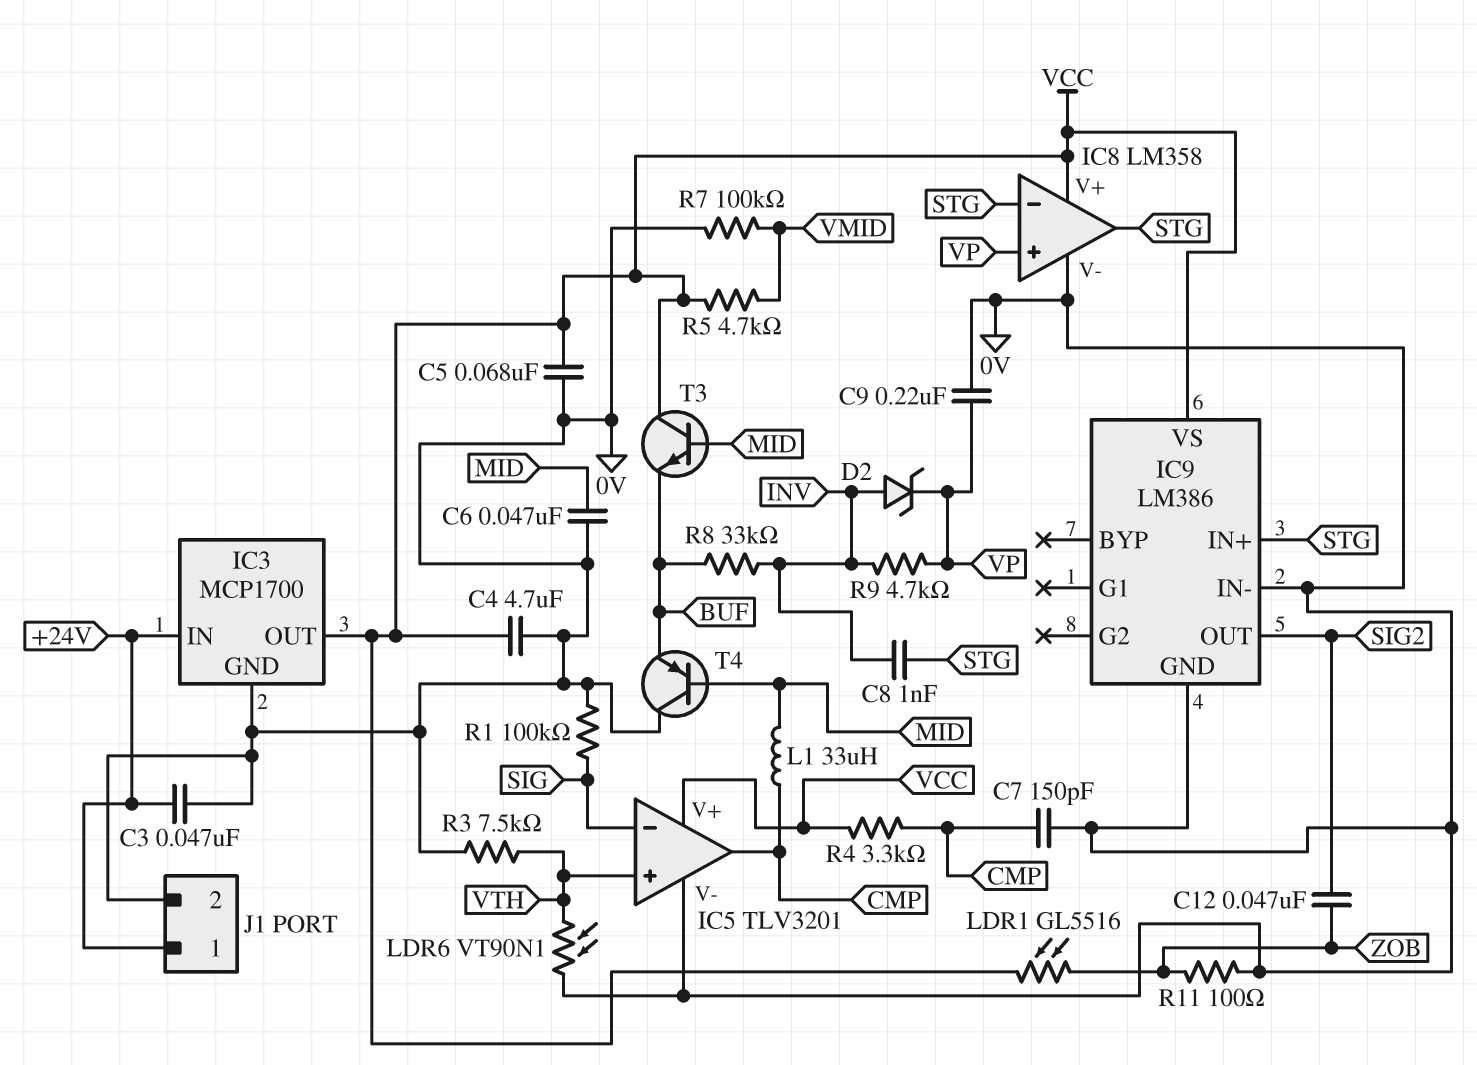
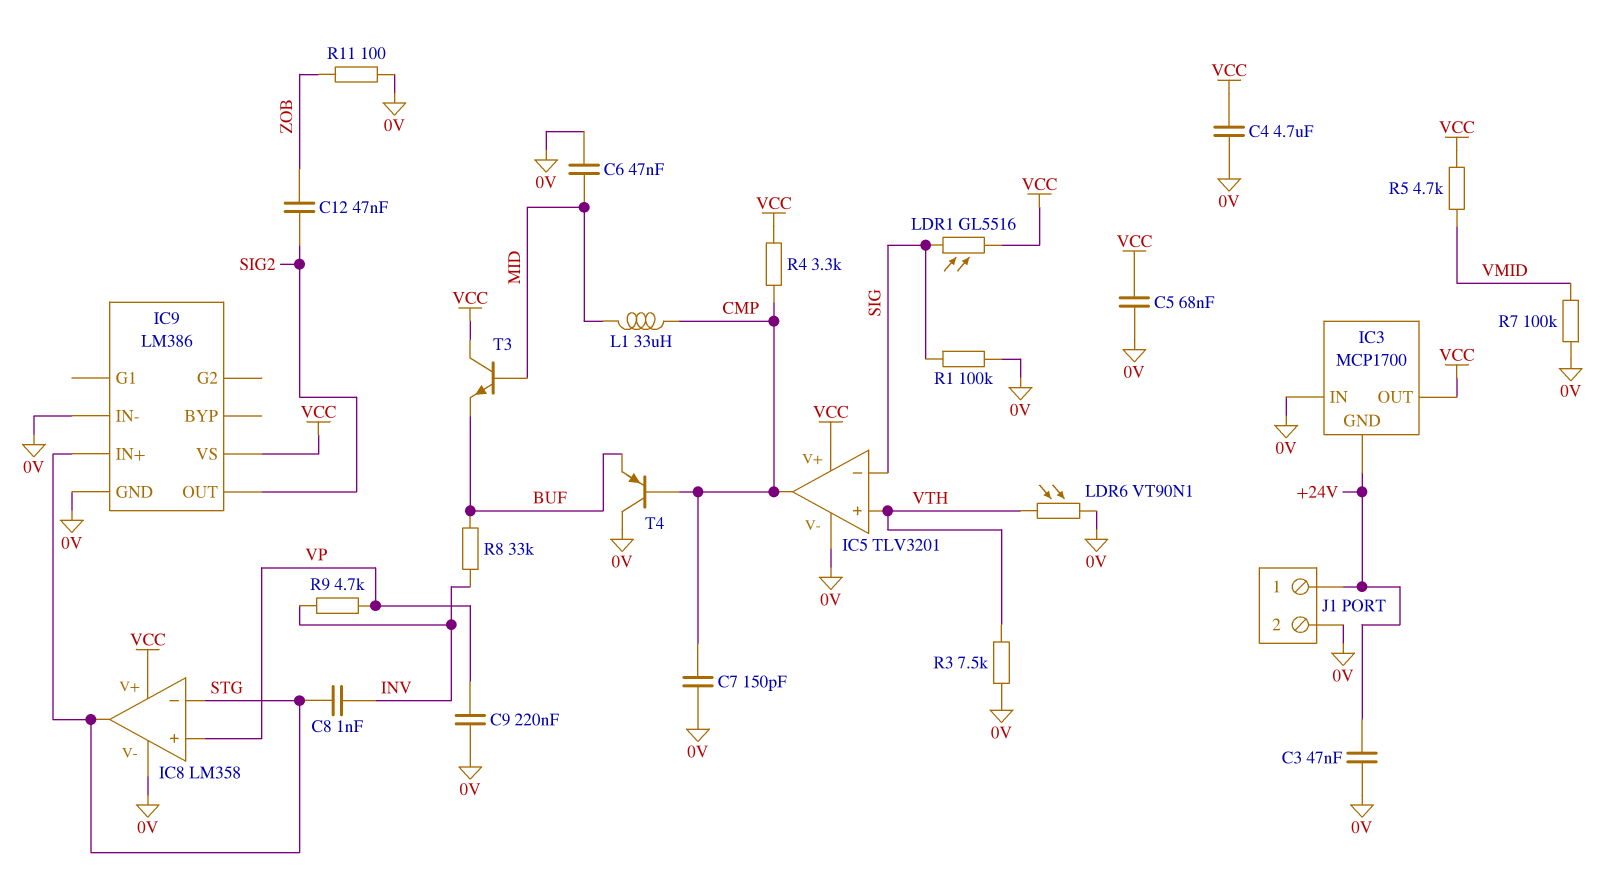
D2: zener (A INV, K VP) -> none
IC3 pin GND: 0V -> +24V
IC3 pin IN: +24V -> 0V
LDR1: GL5516 (VCC, ZOB) -> GL5516 (SIG, VCC)
T4: PNP (B MID, C 0V, E BUF) -> PNP (B CMP, C 0V, E BUF)

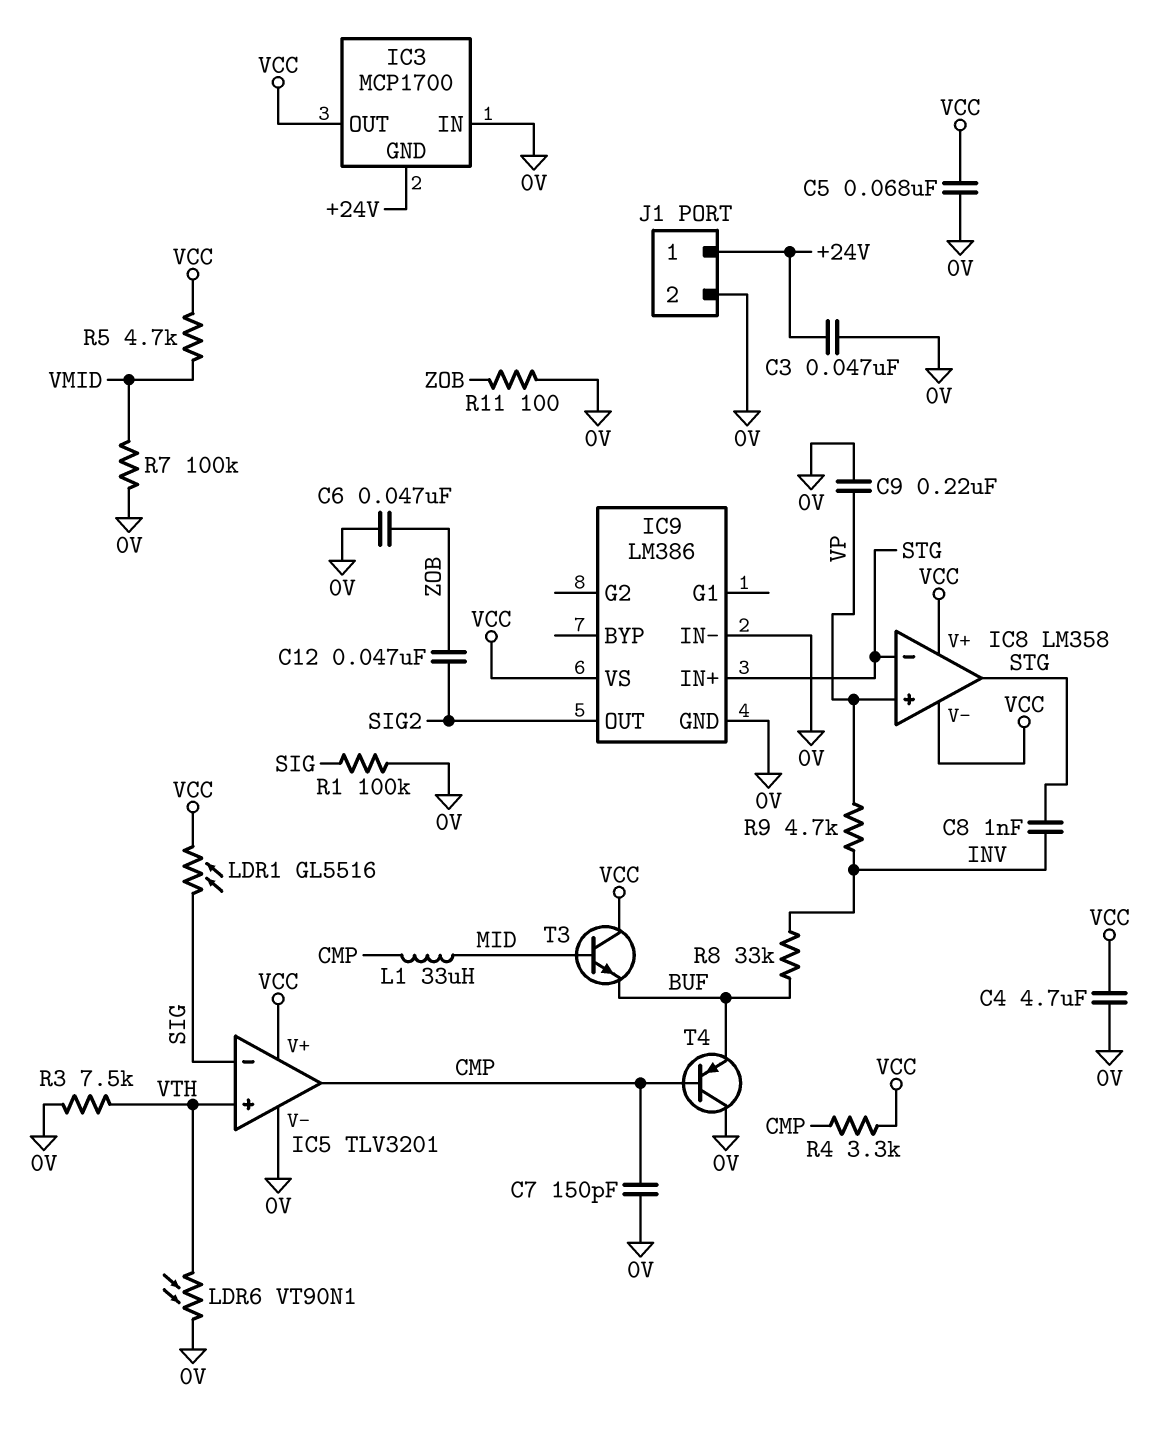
C6: 47nF (0V, MID) -> 47nF (0V, ZOB)
IC8 pin V-: 0V -> VCC

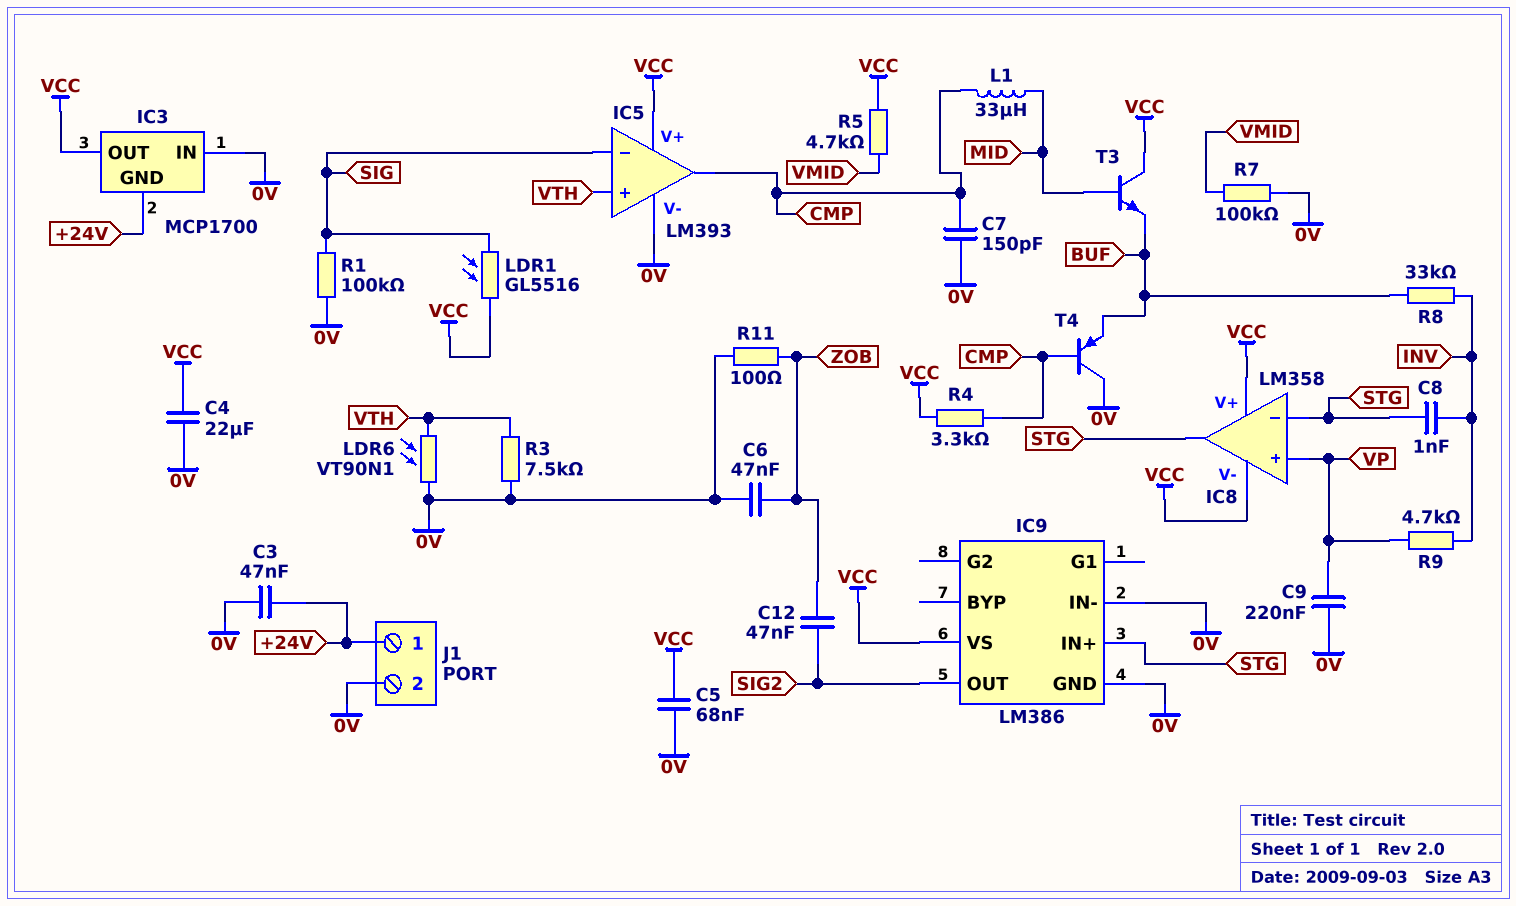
C4: 4.7uF (0V, VCC) -> 22uF (0V, VCC)
IC5: TLV3201 -> LM393

